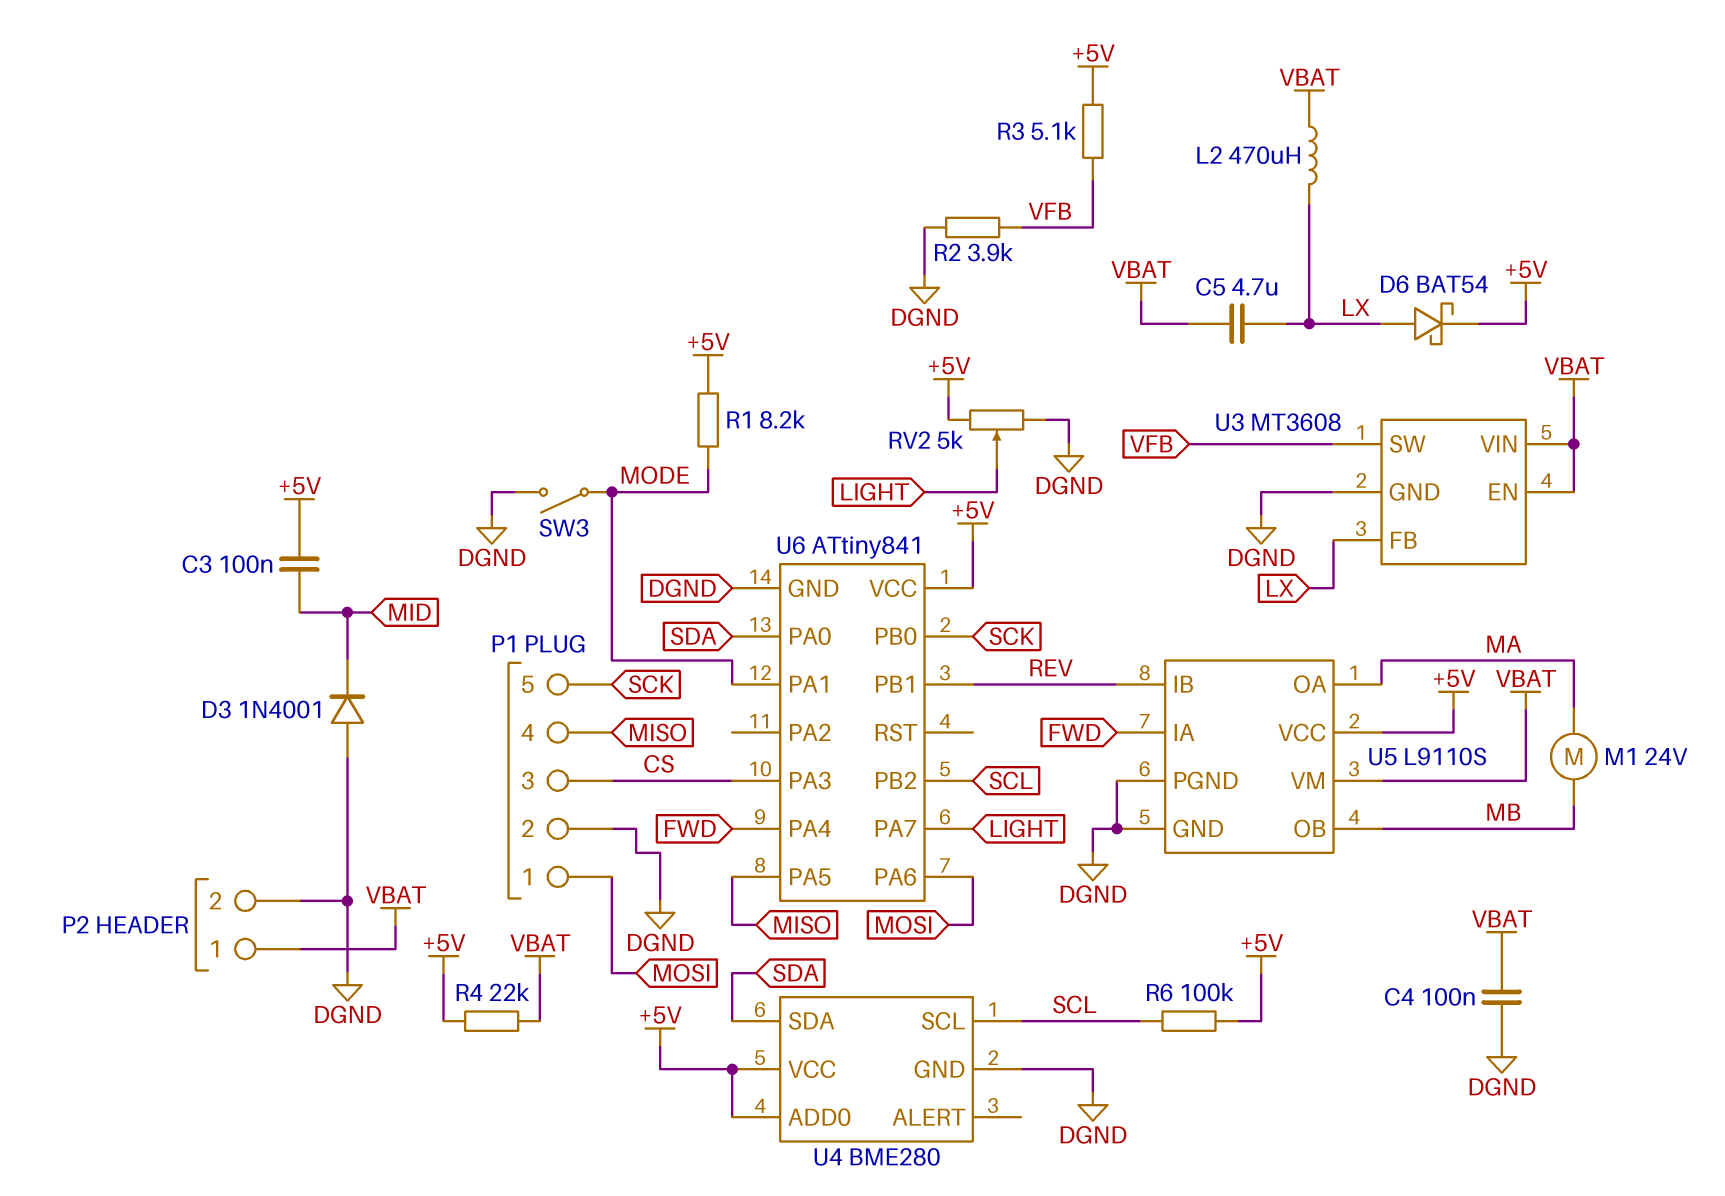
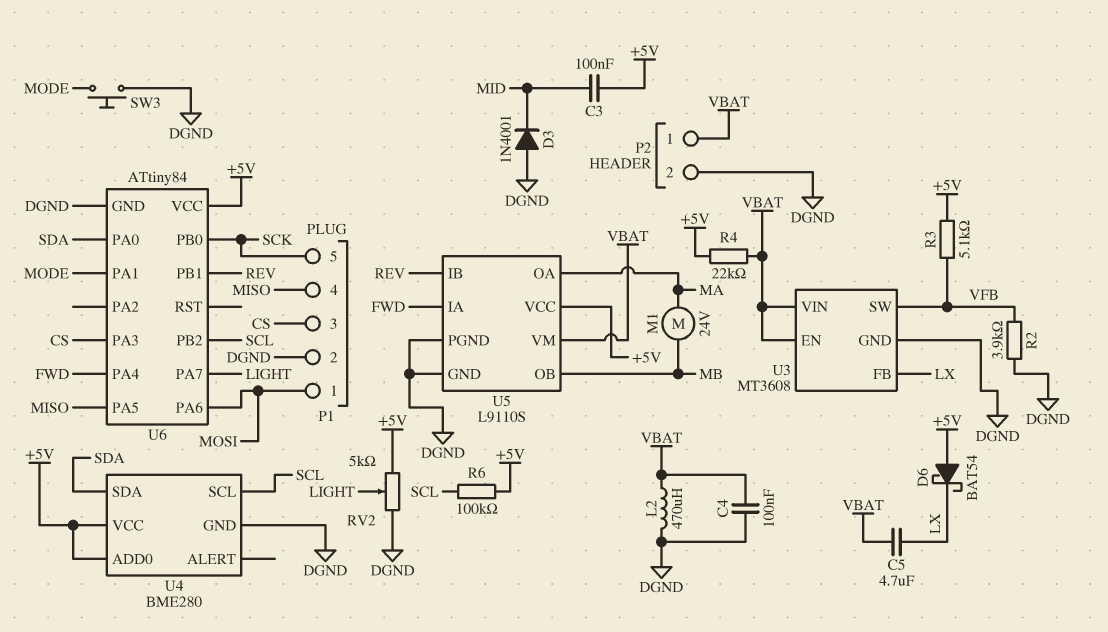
D6: schottky BAT54 (A LX, K +5V) -> schottky BAT54 (A +5V, K LX)
L2: 470uH (LX, VBAT) -> 470uH (DGND, VBAT)
R1: 8.2k (+5V, MODE) -> none
SW3: switch (DGND, MODE) -> button (DGND, MODE)
U6: ATtiny841 -> ATtiny84

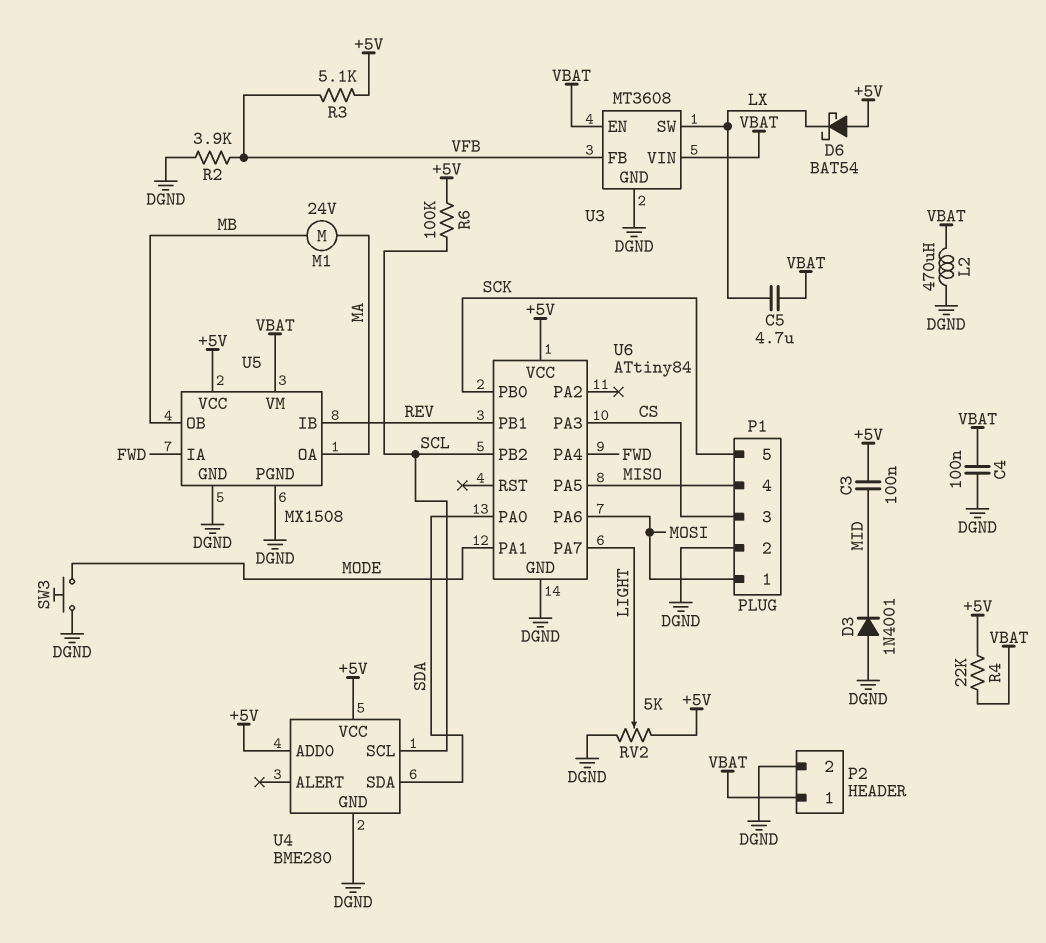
U3 pin FB: LX -> VFB
U3 pin SW: VFB -> LX
U5: L9110S -> MX1508

